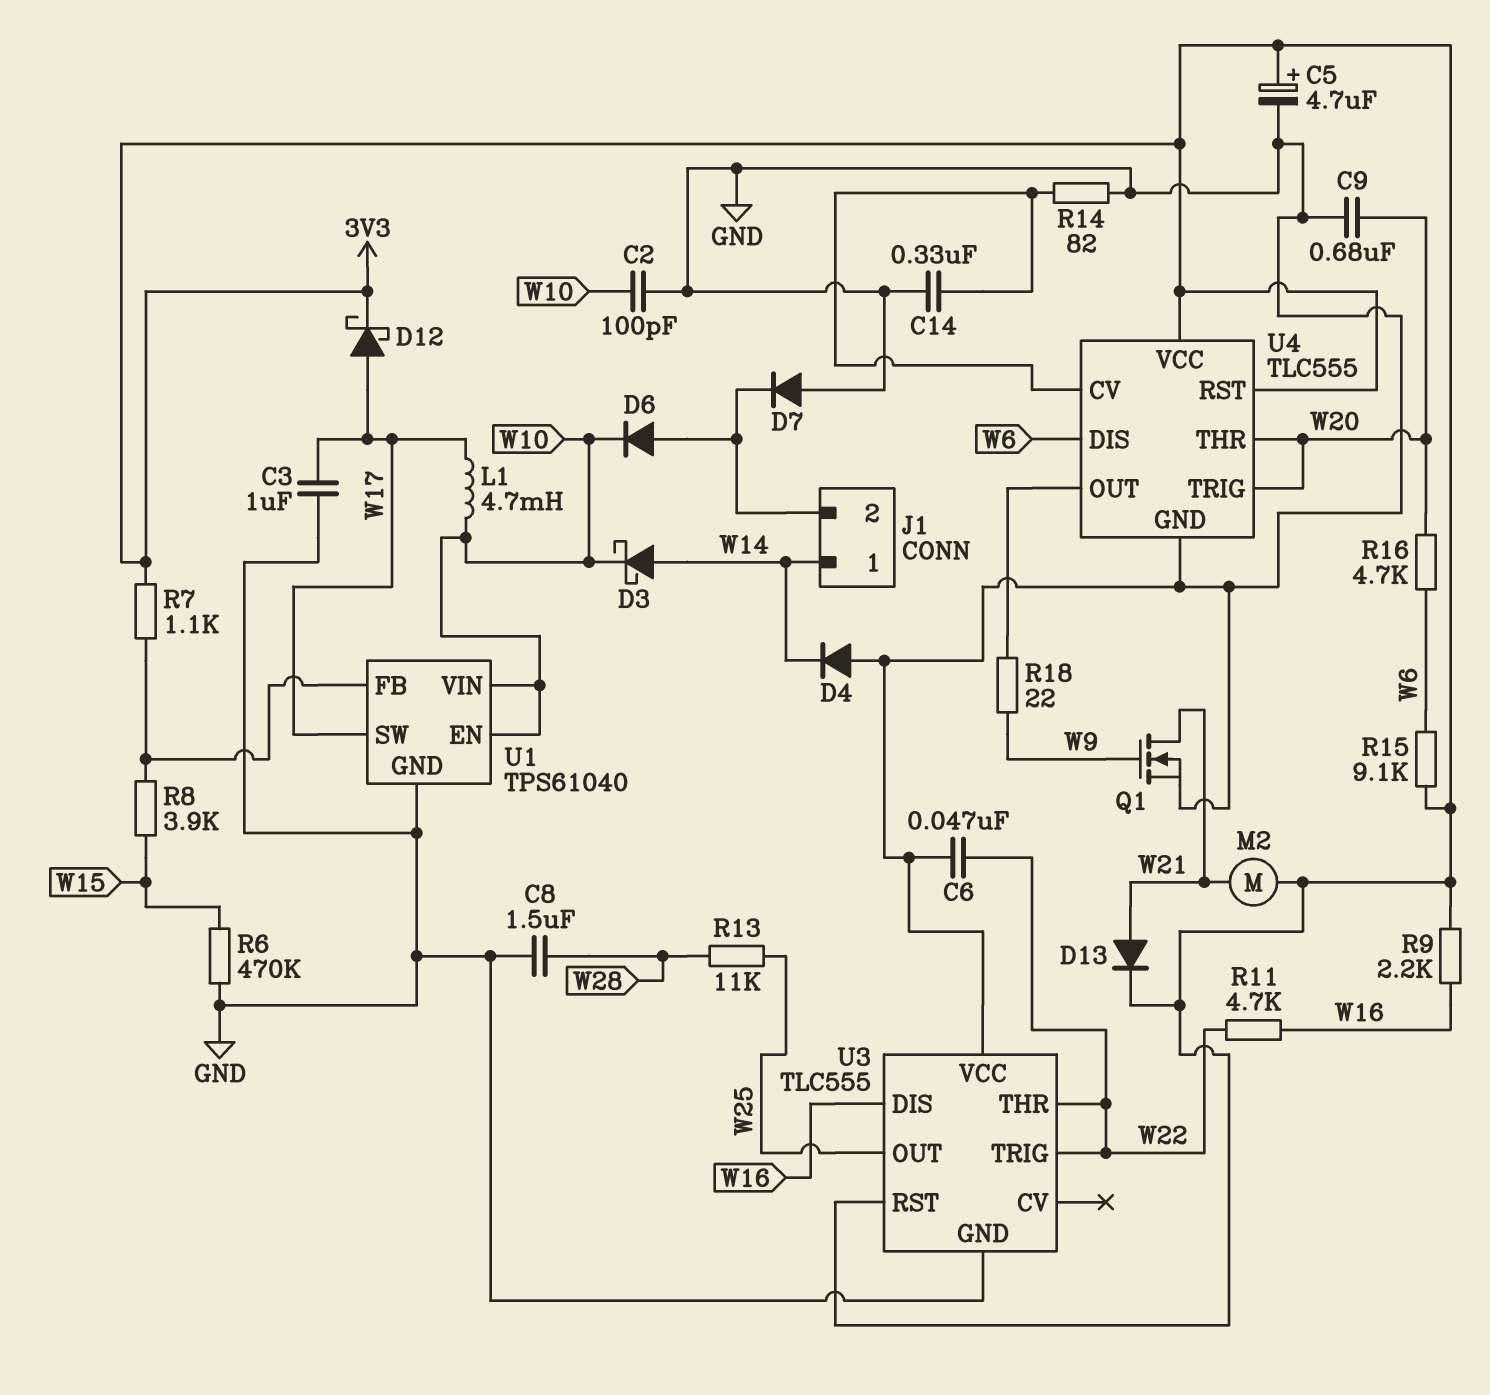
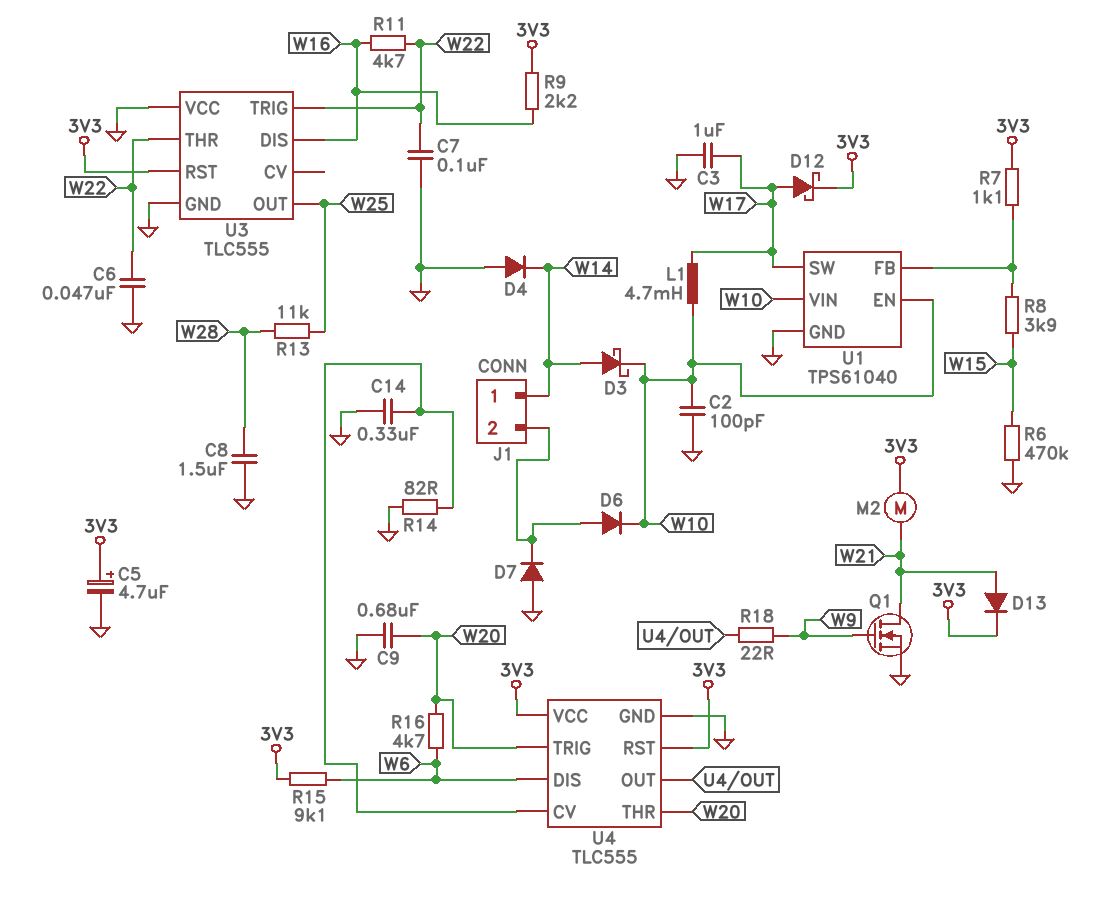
C7: none -> 100nF (GND, W22)

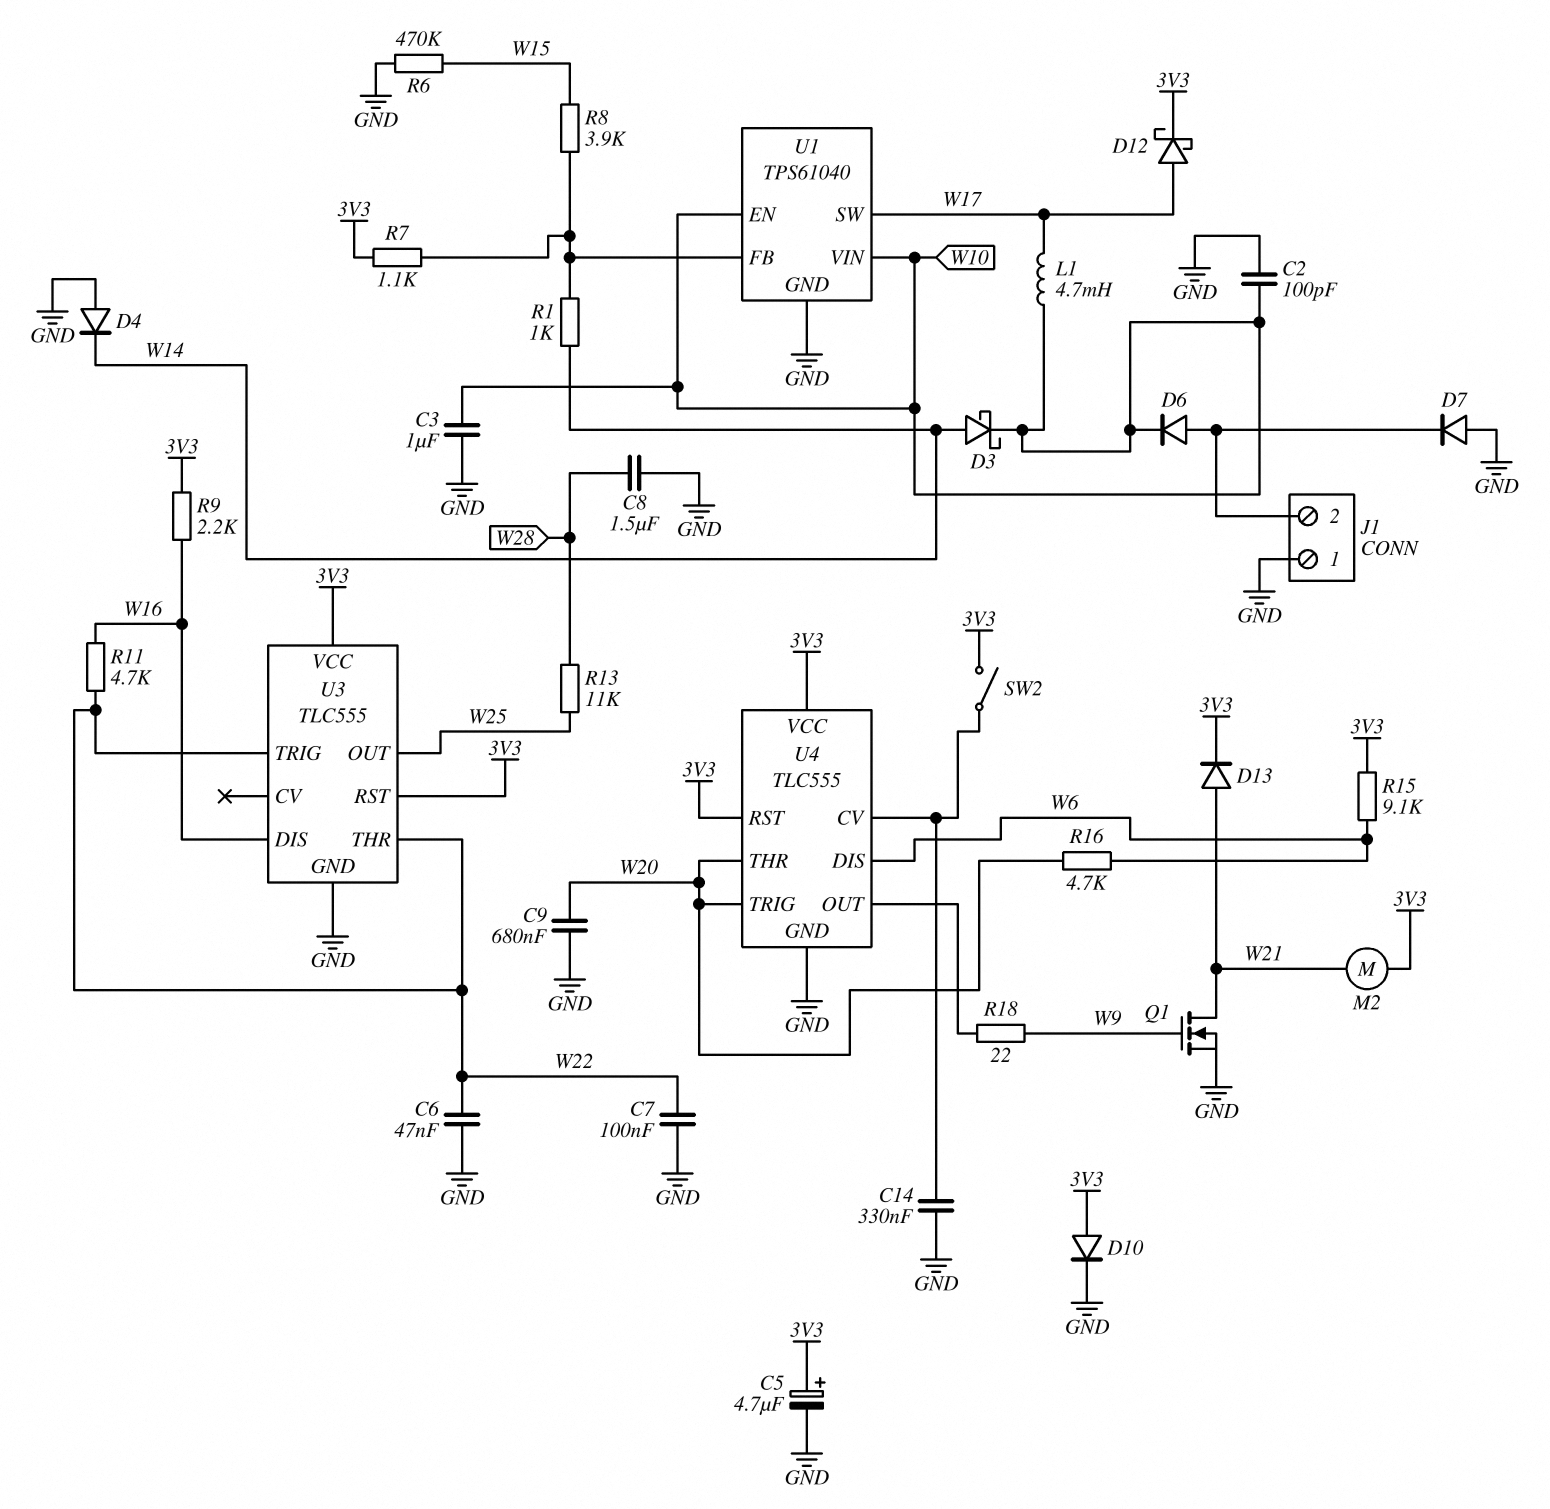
C3: 1uF (GND, W17) -> 1uF (GND, W10)
D10: none -> diode (A 3V3, K GND)
J1 pin 1: W14 -> GND
R1: none -> 1k (U1/FB, W14)
R14: 82 (GND, U4/CV) -> none
SW2: none -> switch (3V3, U4/CV)
U3 pin VCC: GND -> 3V3

